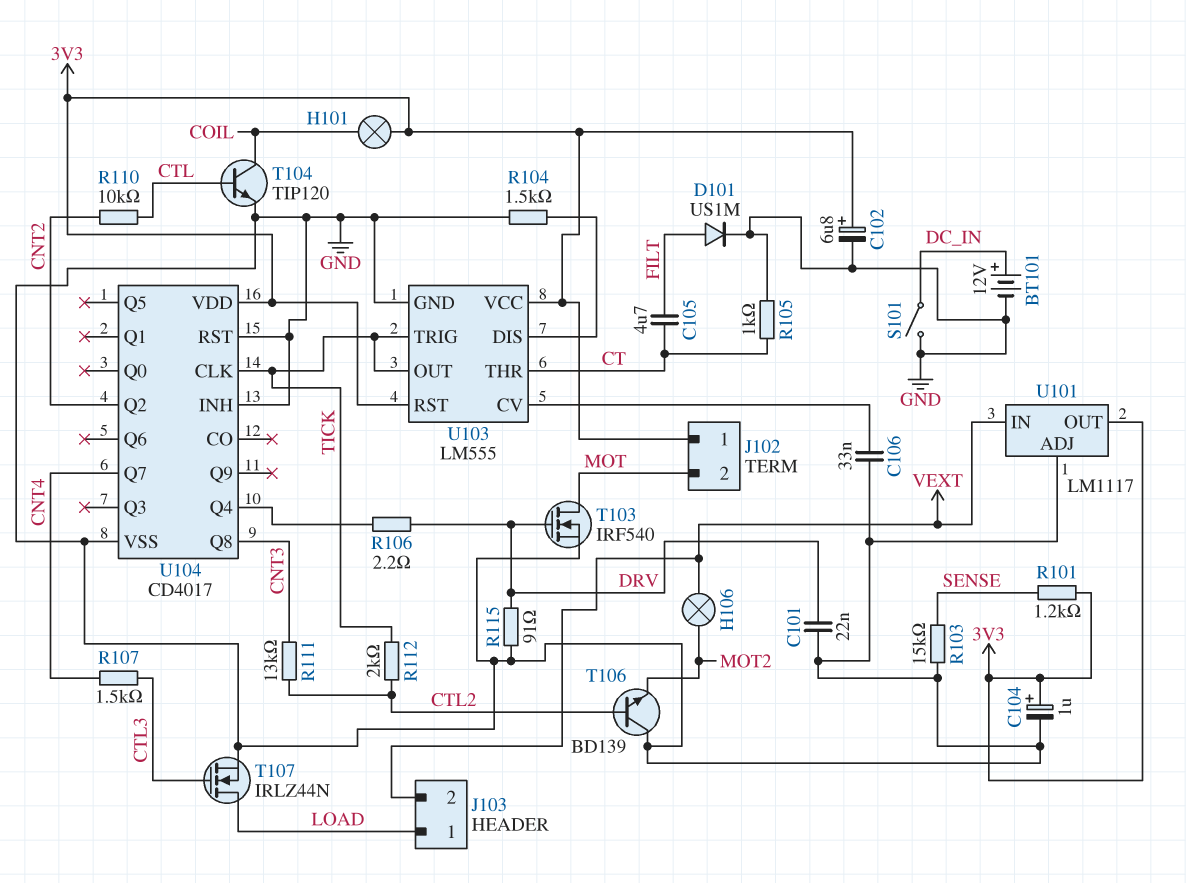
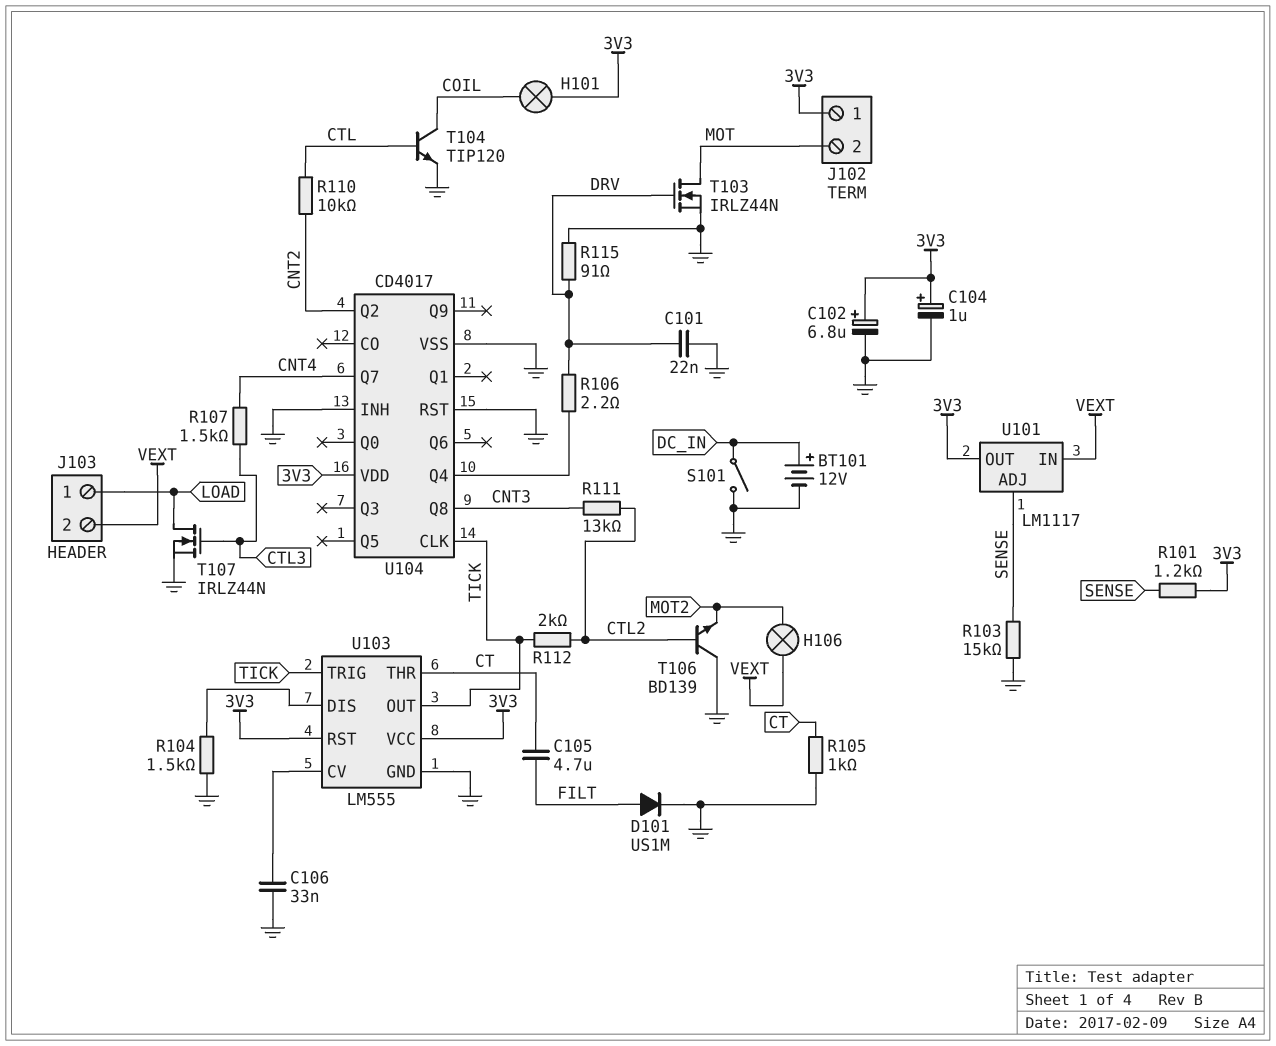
T103: NMOS IRF540 (G DRV, D MOT, S GND) -> NMOS IRLZ44N (G DRV, D MOT, S GND)
U101 pin ADJ: GND -> SENSE

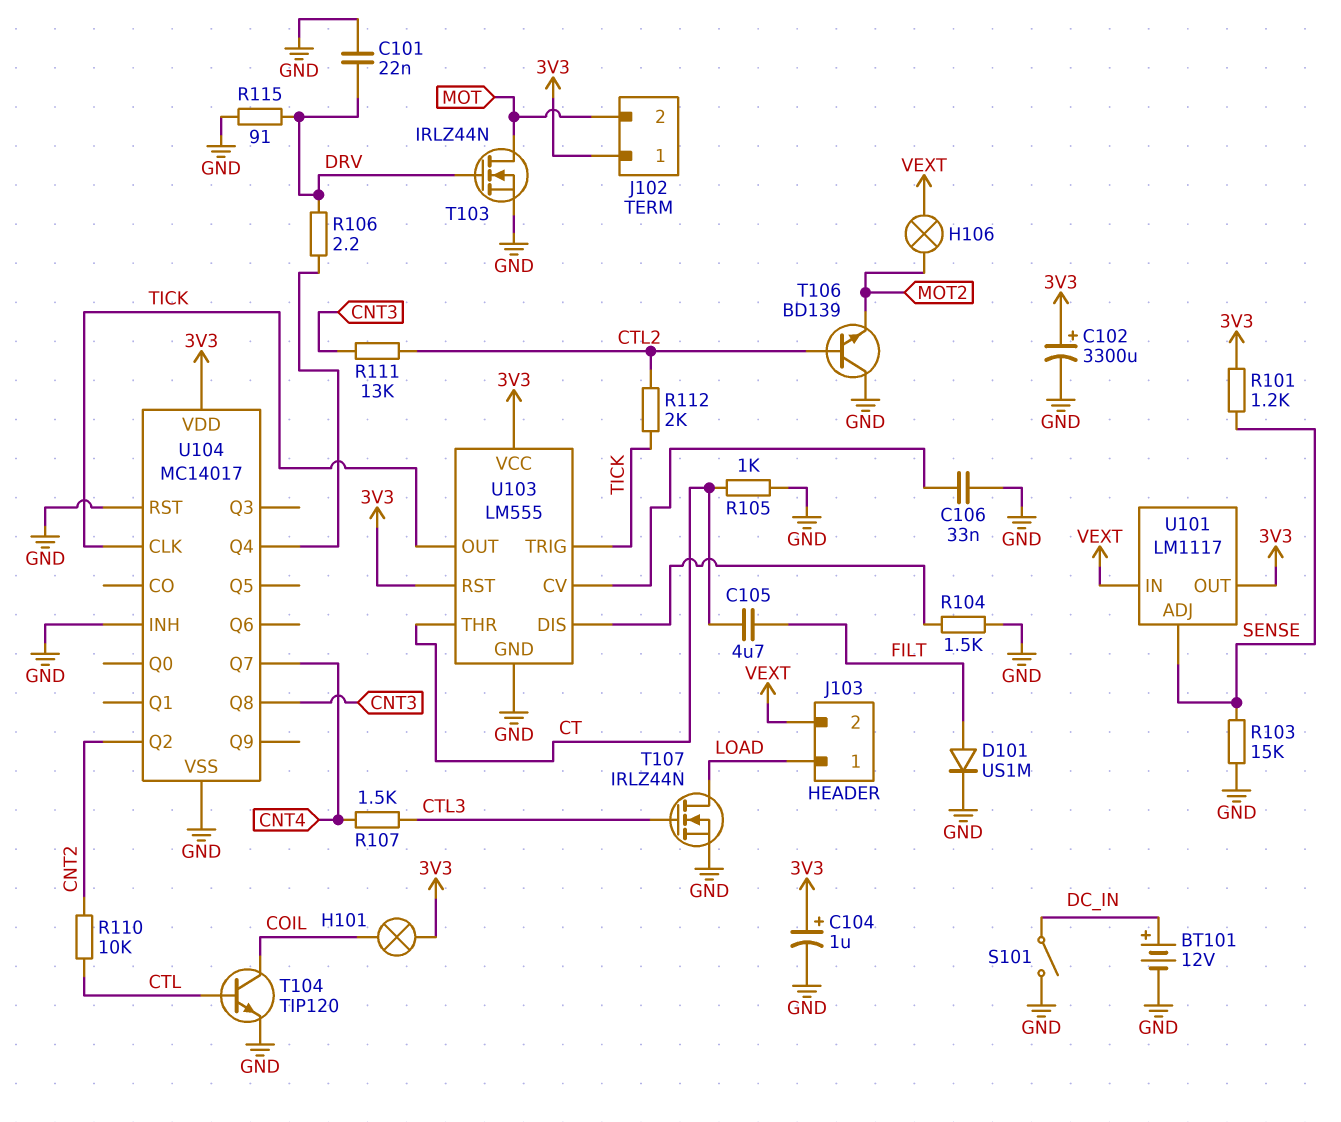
C102: 6.8uF (plus 3V3, minus GND) -> 3300uF (plus 3V3, minus GND)
U104: CD4017 -> MC14017

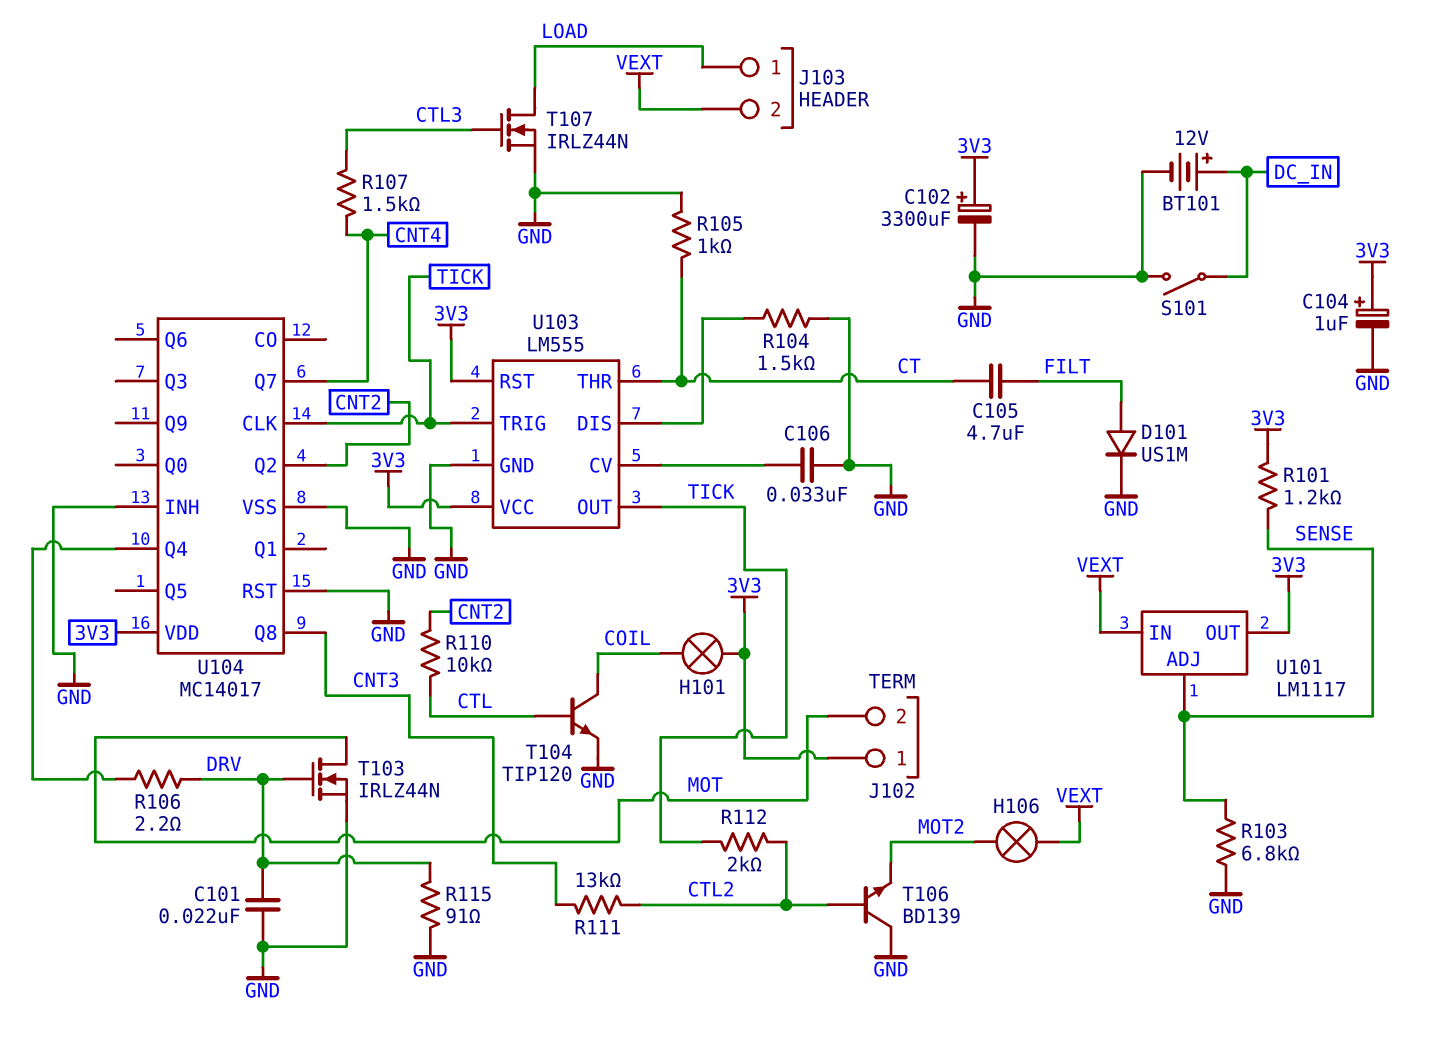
R103: 15k (GND, SENSE) -> 6.8k (GND, SENSE)

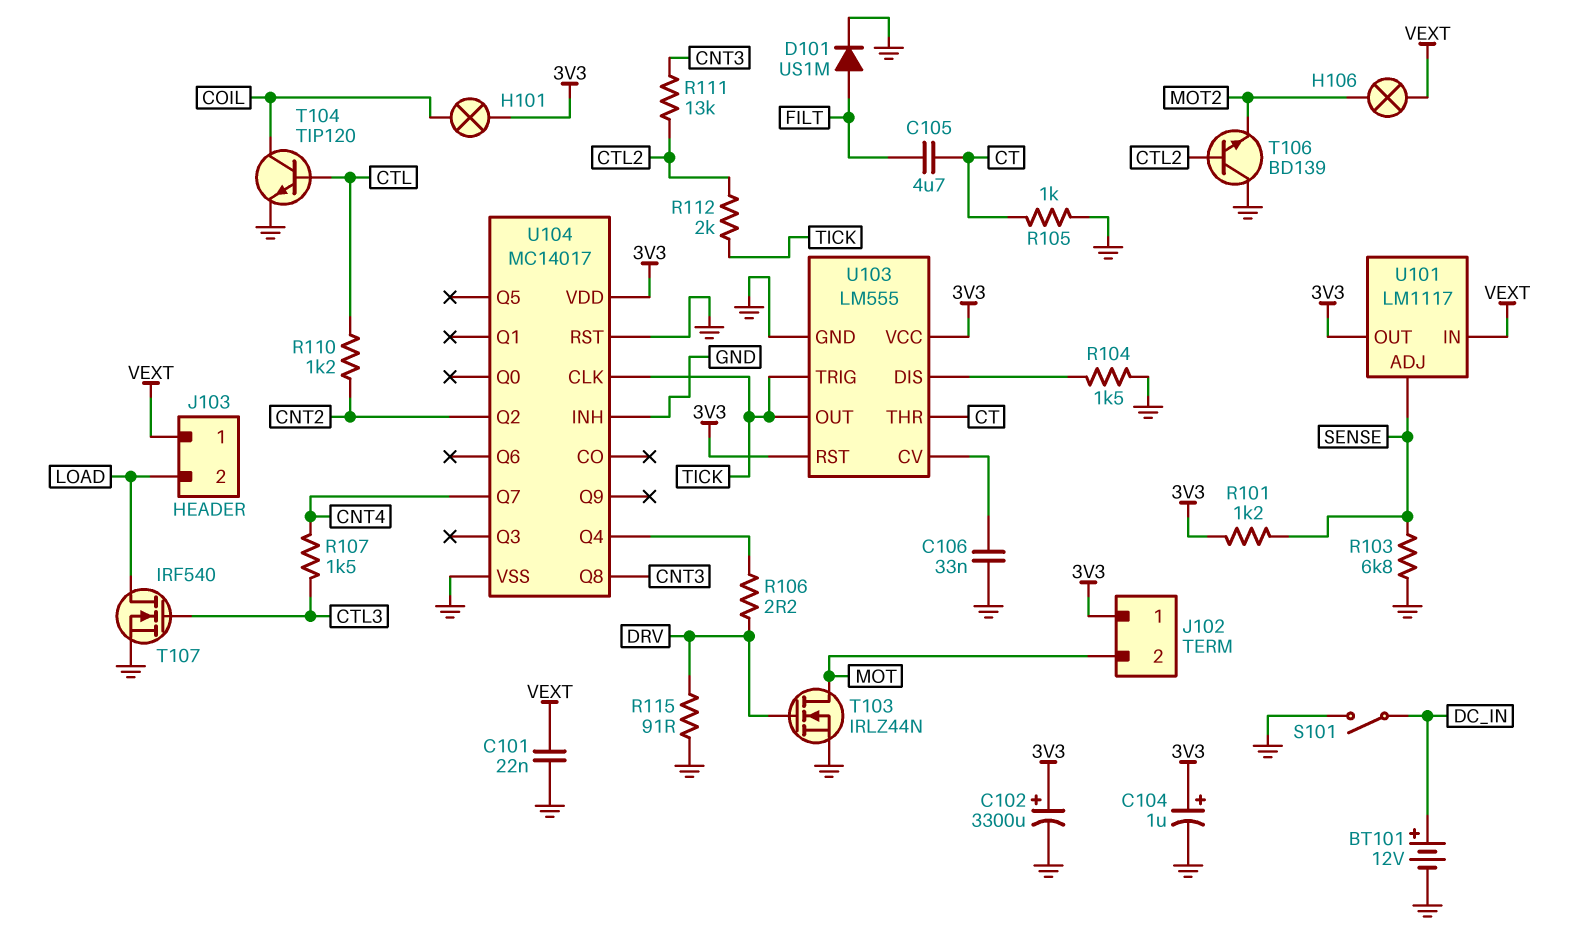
C101: 22nF (DRV, GND) -> 22nF (GND, VEXT)
J103 pin 1: LOAD -> VEXT
J103 pin 2: VEXT -> LOAD
R110: 10k (CNT2, CTL) -> 1.2k (CNT2, CTL)
T107: NMOS IRLZ44N (G CTL3, D LOAD, S GND) -> NMOS IRF540 (G CTL3, D LOAD, S GND)

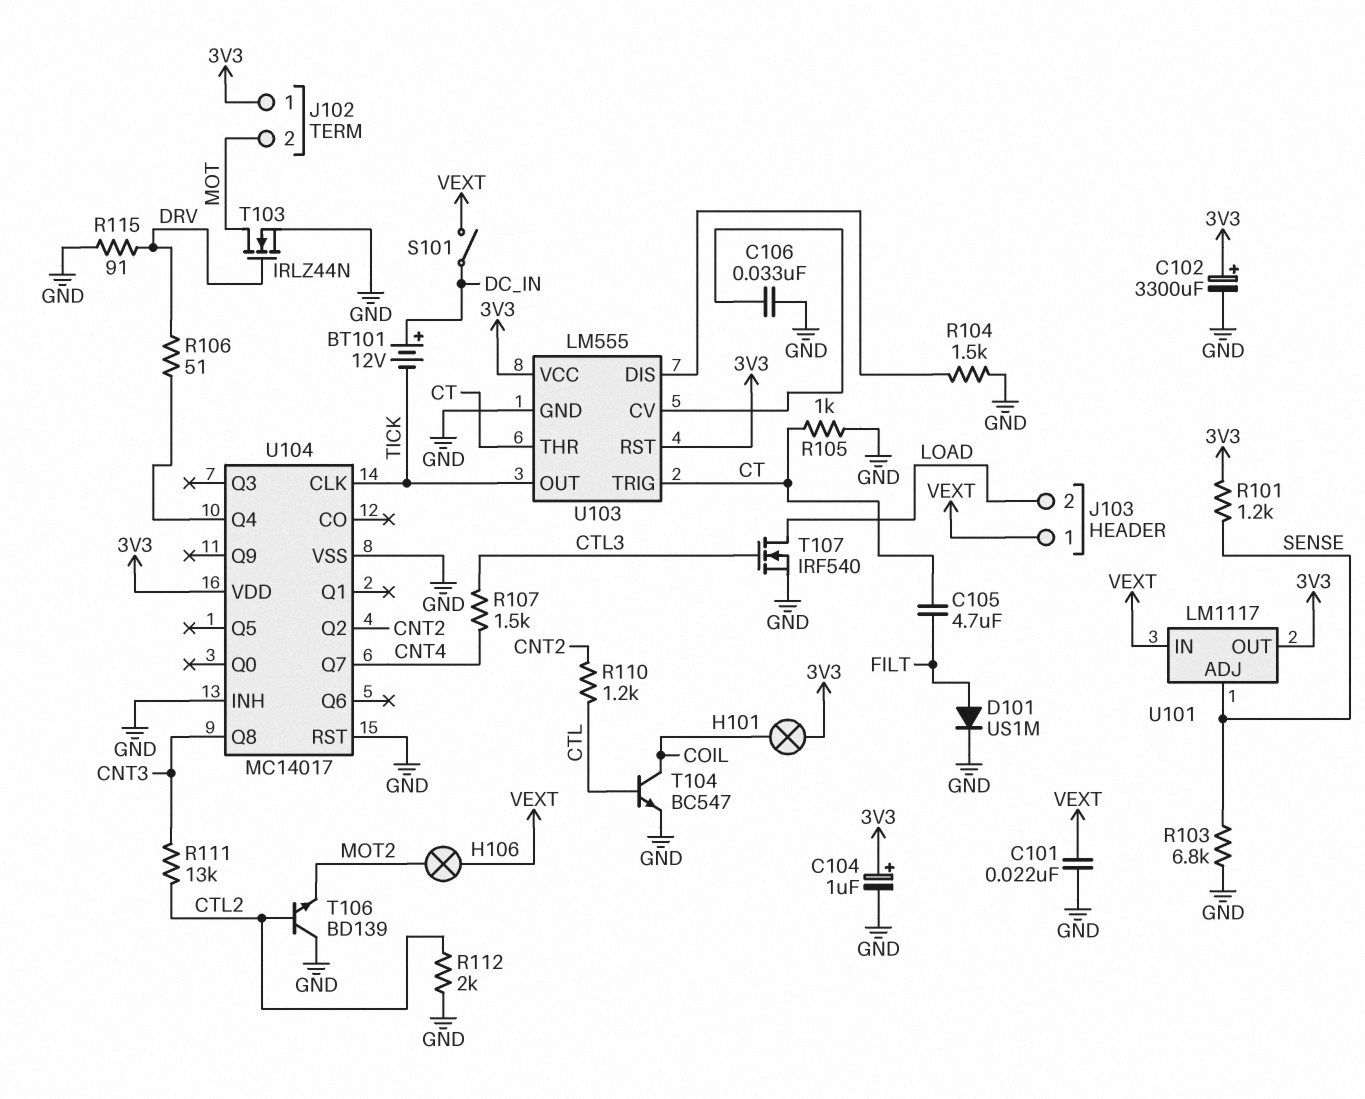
BT101: 12V (plus DC_IN, minus GND) -> 12V (plus DC_IN, minus TICK)
R106: 2.2 (DRV, U104/Q4) -> 51 (DRV, U104/Q4)
R112: 2k (CTL2, TICK) -> 2k (CTL2, GND)
S101: switch (DC_IN, GND) -> switch (DC_IN, VEXT)
T104: NPN TIP120 (B CTL, C COIL, E GND) -> NPN BC547 (B CTL, C COIL, E GND)
U103 pin TRIG: TICK -> CT

